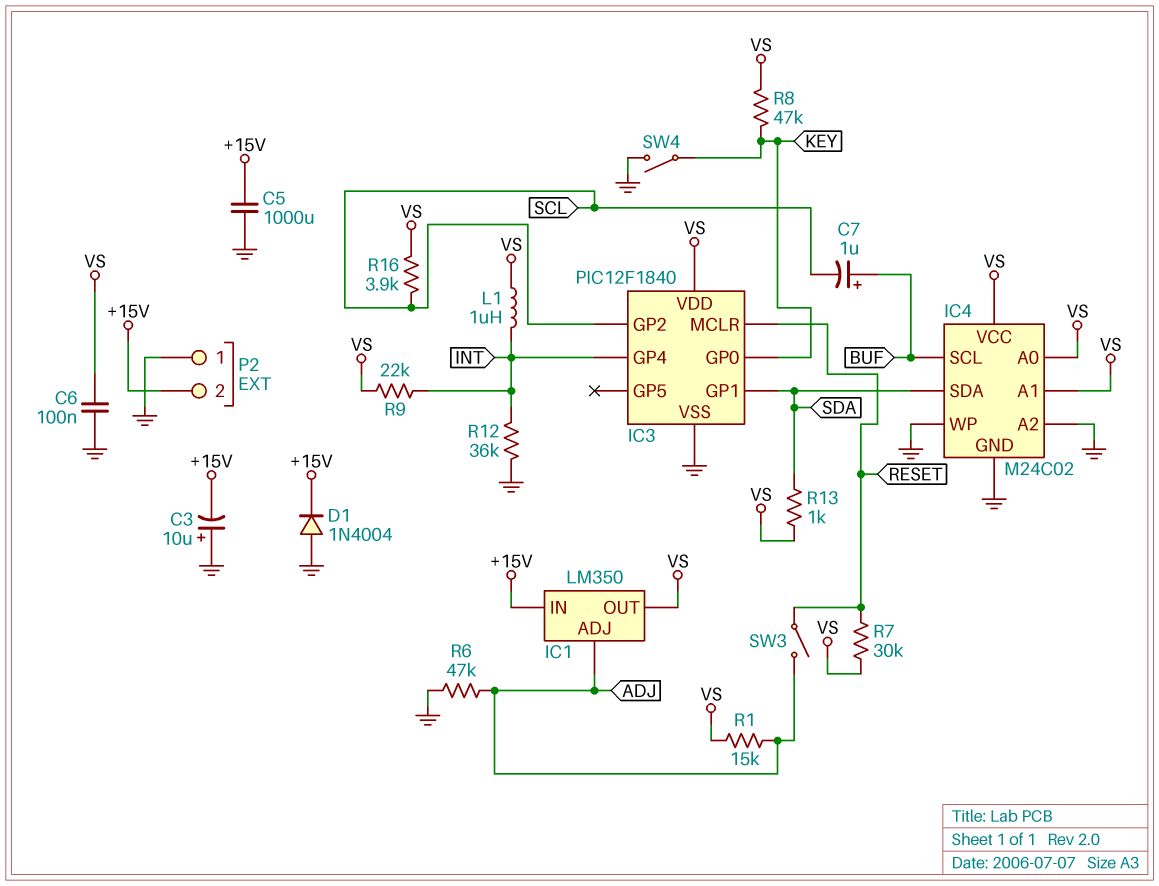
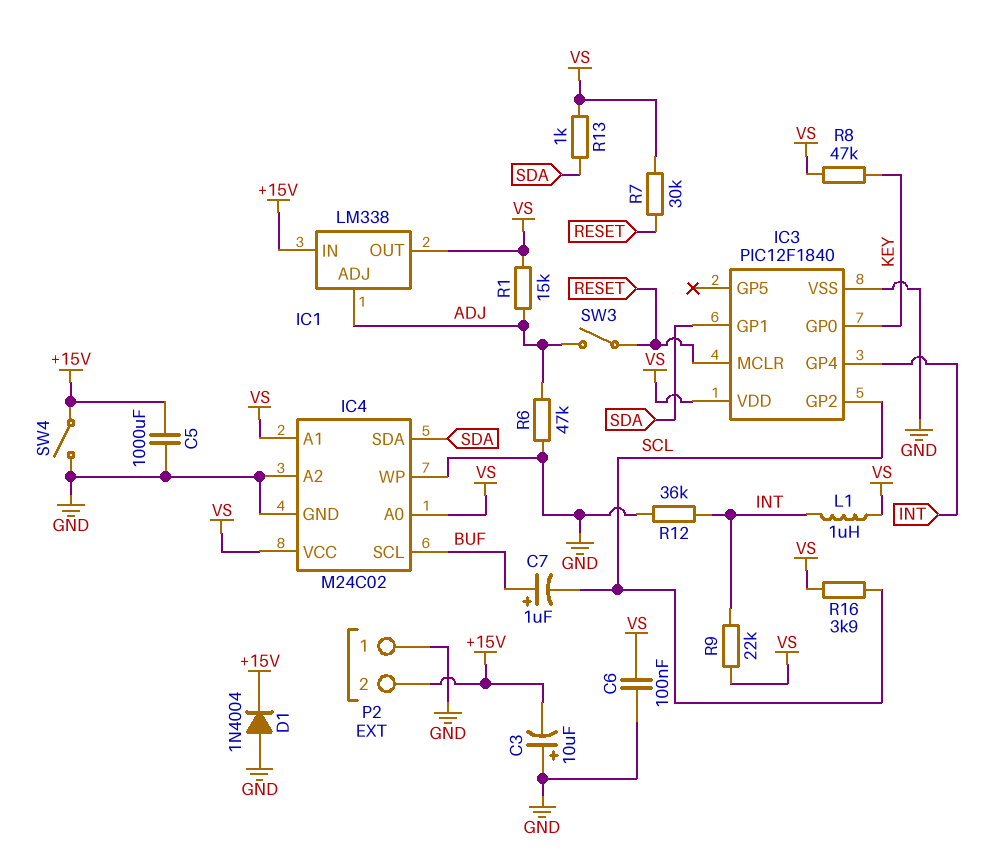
IC1: LM350 -> LM338
SW4: switch (GND, KEY) -> switch (+15V, GND)

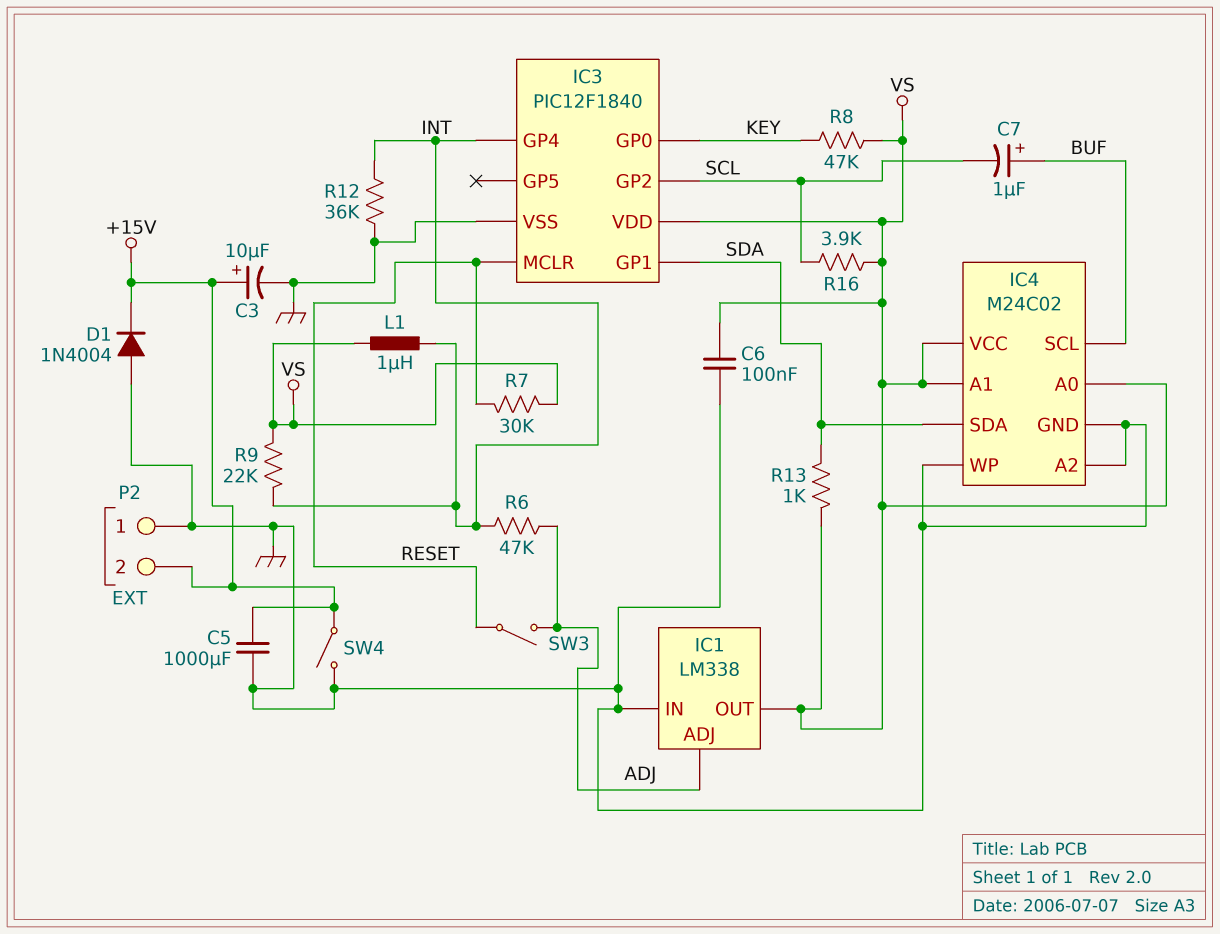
C3: 10uF (plus GND, minus +15V) -> 10uF (plus +15V, minus GND)
IC1 pin IN: +15V -> GND
R1: 15k (ADJ, VS) -> none
R6: 47k (ADJ, GND) -> 47k (ADJ, INT)

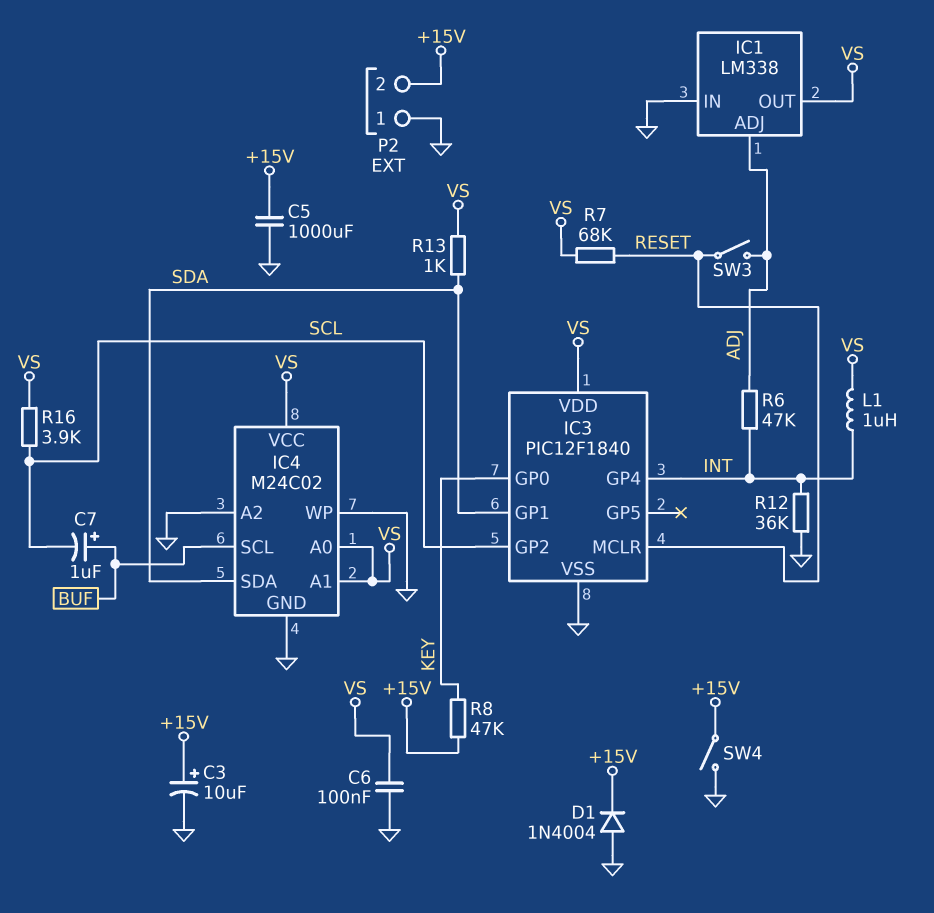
R7: 30k (RESET, VS) -> 68k (RESET, VS)
R8: 47k (KEY, VS) -> 47k (+15V, KEY)
R9: 22k (INT, VS) -> none

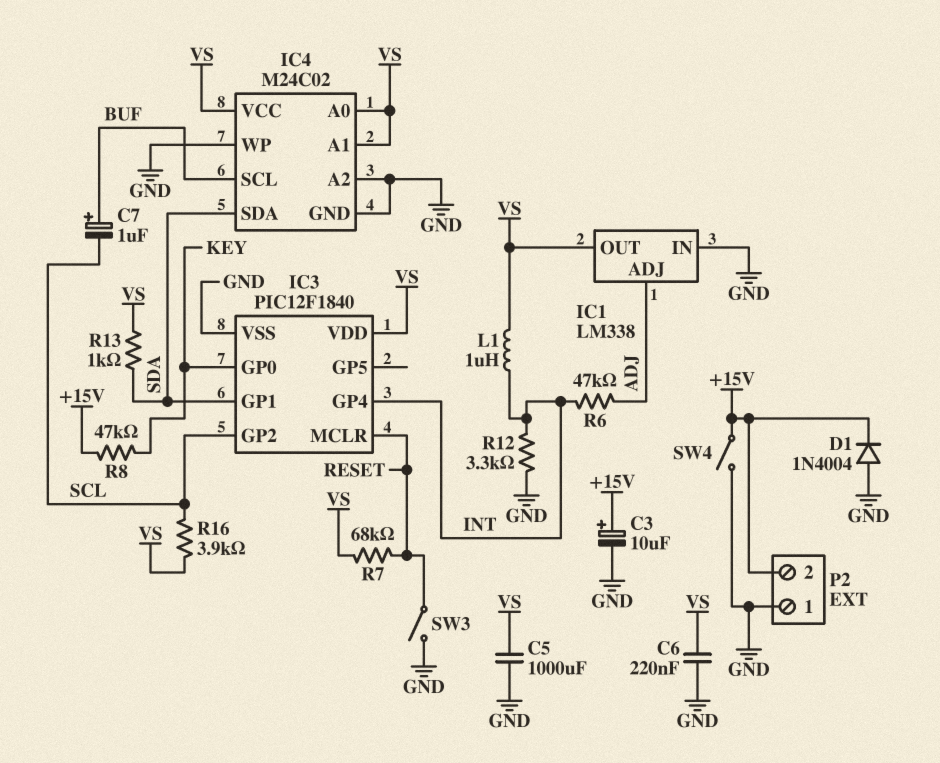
C5: 1000uF (+15V, GND) -> 1000uF (GND, VS)
C6: 100nF (GND, VS) -> 220nF (GND, VS)
R12: 36k (GND, INT) -> 3.3k (GND, INT)
SW3: switch (ADJ, RESET) -> switch (GND, RESET)

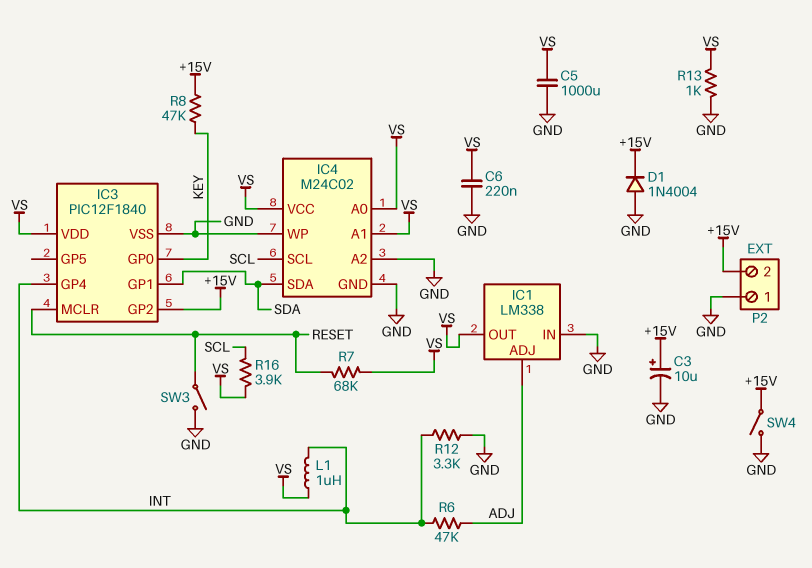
C7: 1uF (plus BUF, minus SCL) -> none
IC3 pin GP2: SCL -> +15V
IC4 pin SCL: BUF -> SCL
R13: 1k (SDA, VS) -> 1k (GND, VS)

